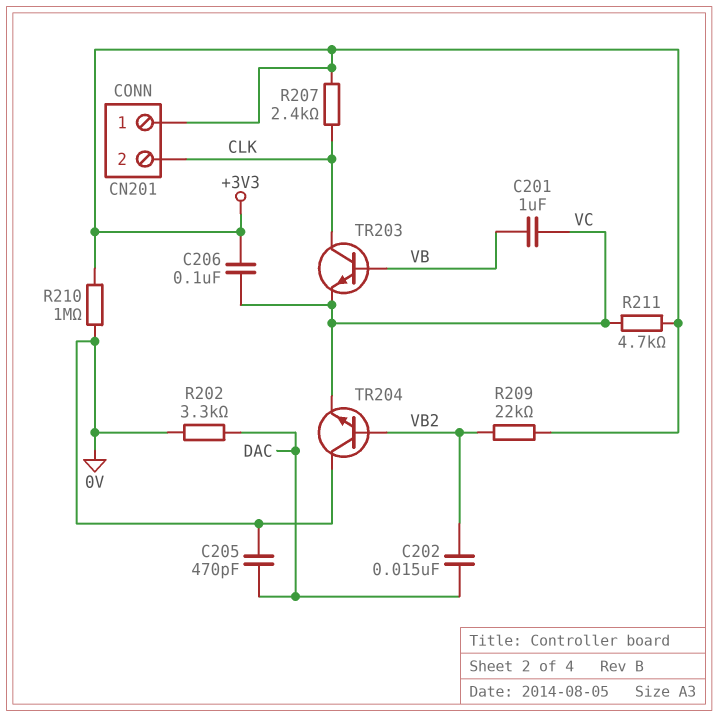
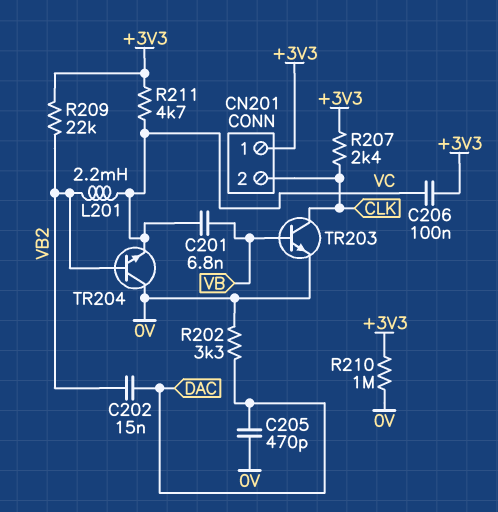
C201: 1uF (VB, VC) -> 6.8nF (VB, VC)
L201: none -> 2.2mH (VB2, VC)
TR203: NPN (B VB, C CLK, E VC) -> NPN (B VB, C CLK, E 0V)

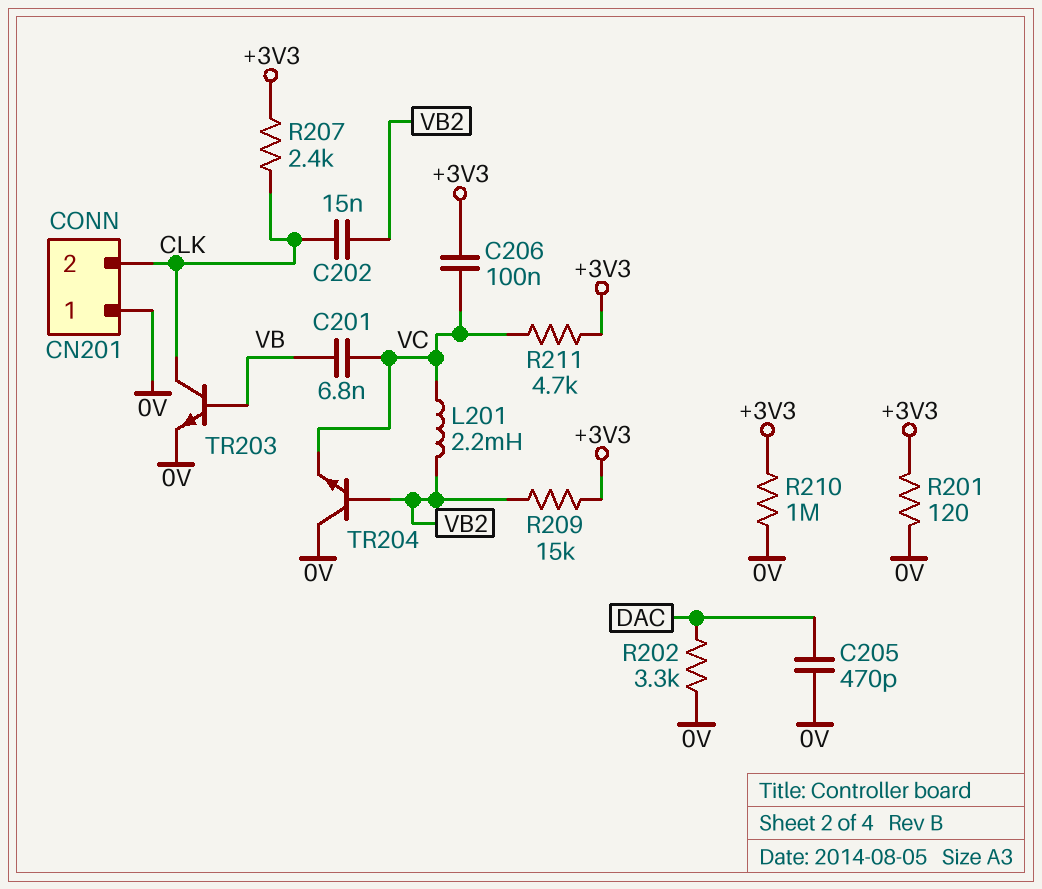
C202: 15nF (DAC, VB2) -> 15nF (CLK, VB2)
CN201 pin 1: +3V3 -> 0V
R201: none -> 120 (+3V3, 0V)
R209: 22k (+3V3, VB2) -> 15k (+3V3, VB2)

